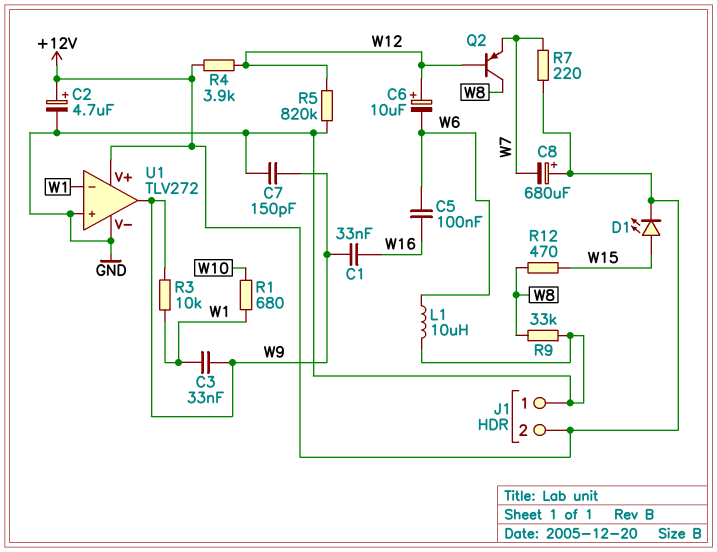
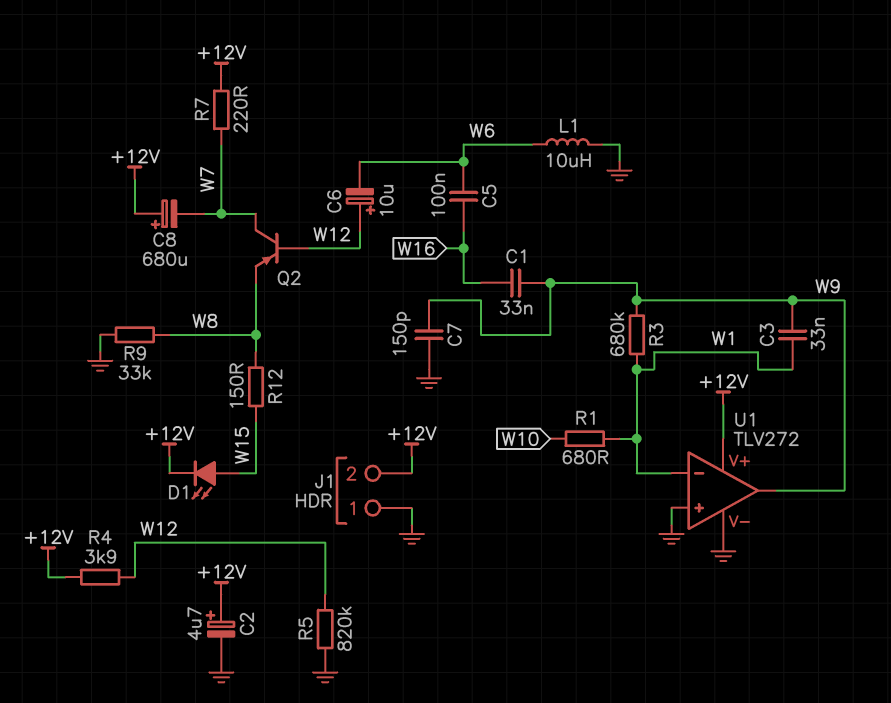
Q2: PNP (B W12, C W8, E W7) -> PNP (B W12, C W7, E W8)
R3: 10k (W1, W9) -> 680k (W1, W9)
R12: 470 (W8, W15) -> 150 (W8, W15)

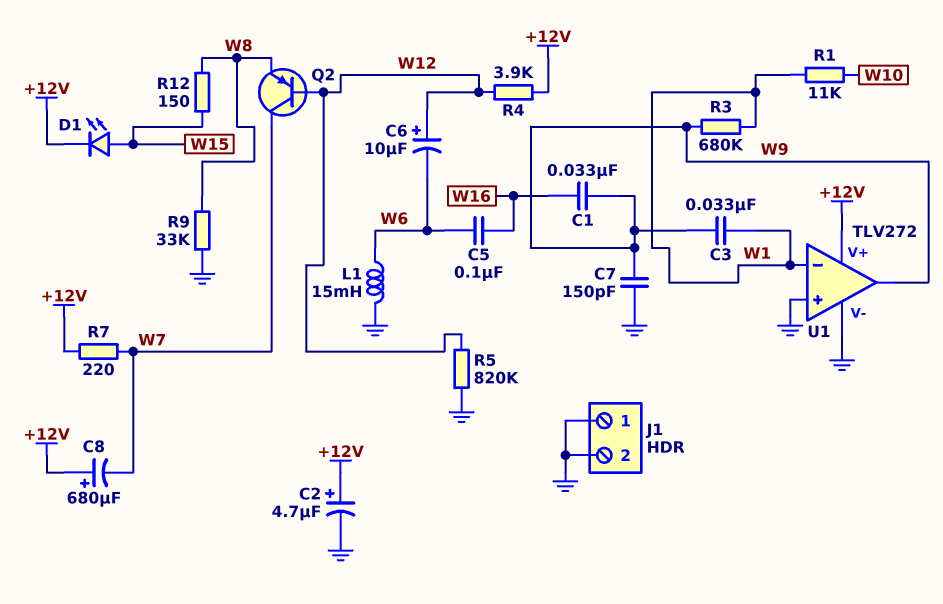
J1 pin 2: +12V -> GND
L1: 10uH (GND, W6) -> 15mH (GND, W6)
R1: 680 (W1, W10) -> 11k (W1, W10)

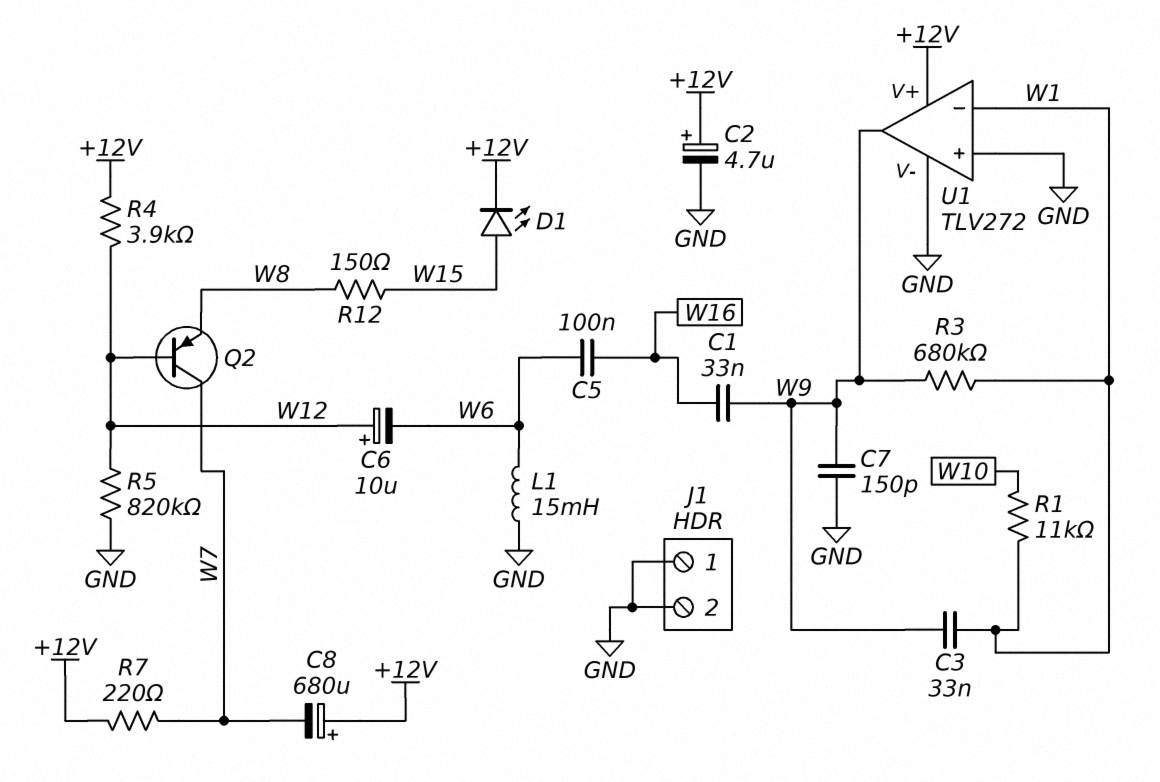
R9: 33k (GND, W8) -> none

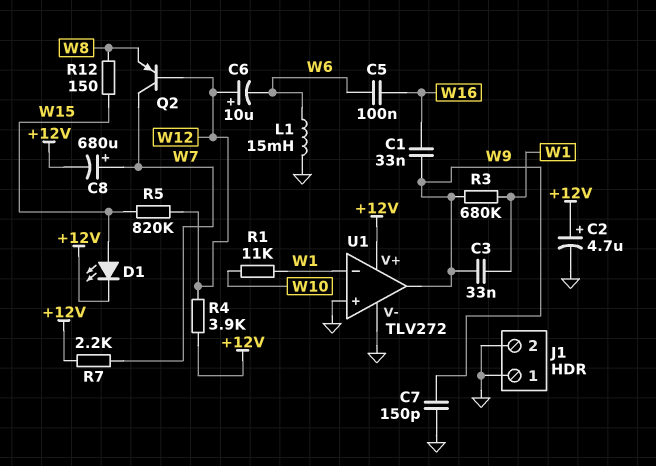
C8: 680uF (plus +12V, minus W7) -> 680uF (plus W7, minus +12V)
R5: 820k (GND, W12) -> 820k (W12, W15)
R7: 220 (+12V, W7) -> 2.2k (+12V, W7)

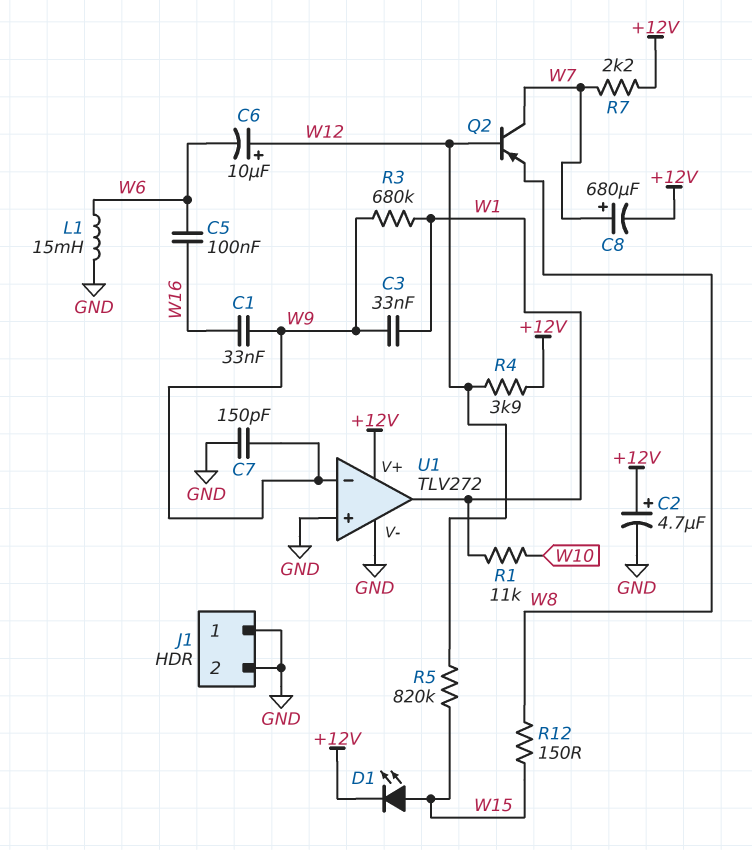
U1 pin in-: W1 -> W9
U1 pin out: W9 -> W1

